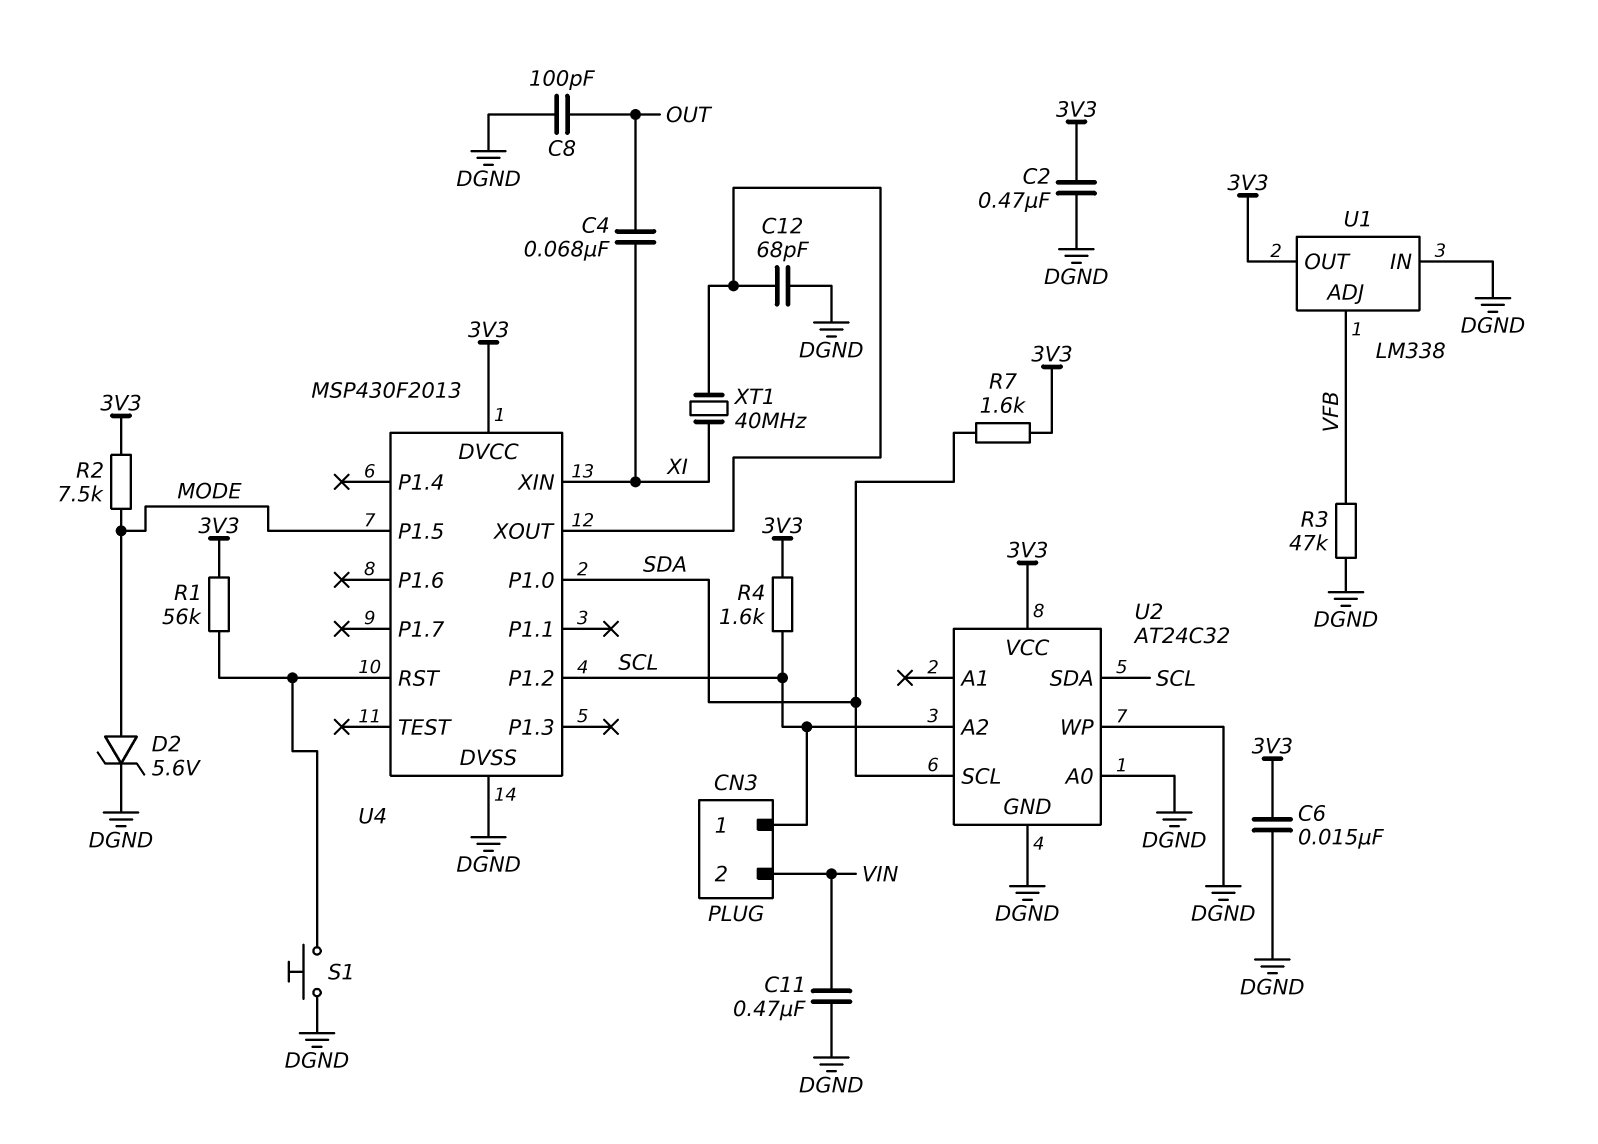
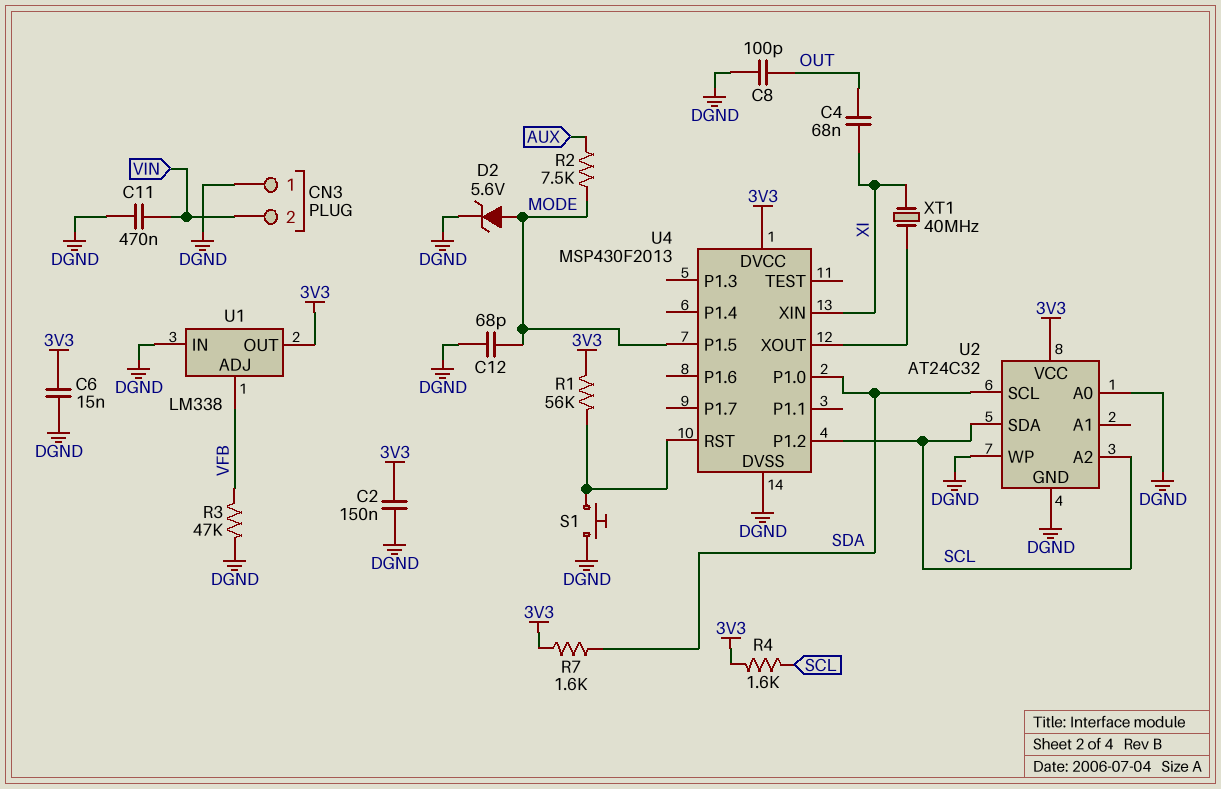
C2: 470nF (3V3, DGND) -> 150nF (3V3, DGND)
C12: 68pF (DGND, U4/XOUT) -> 68pF (DGND, MODE)
CN3 pin 1: SCL -> DGND
R2: 7.5k (3V3, MODE) -> 7.5k (AUX, MODE)

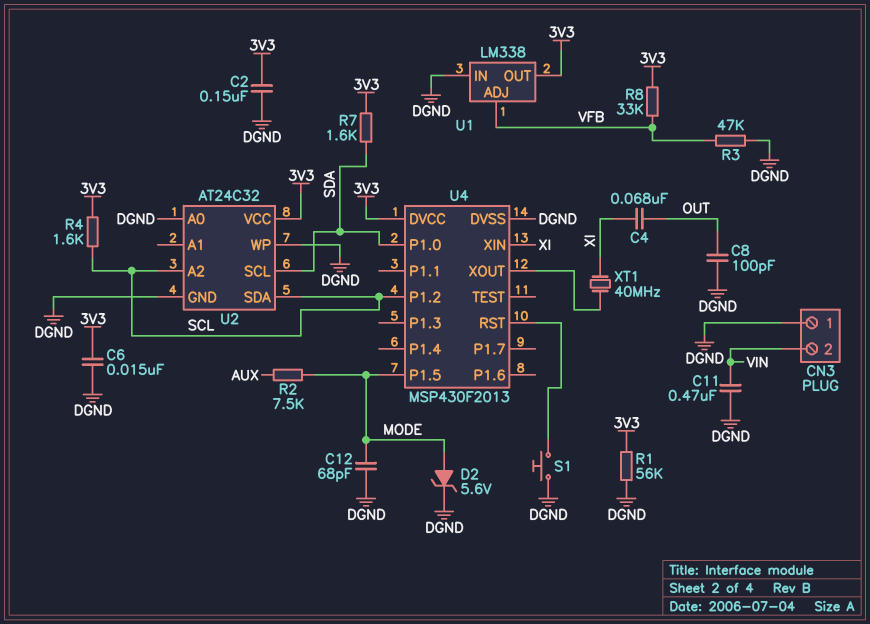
R1: 56k (3V3, U4/RST) -> 56k (3V3, DGND)
R8: none -> 33k (3V3, VFB)

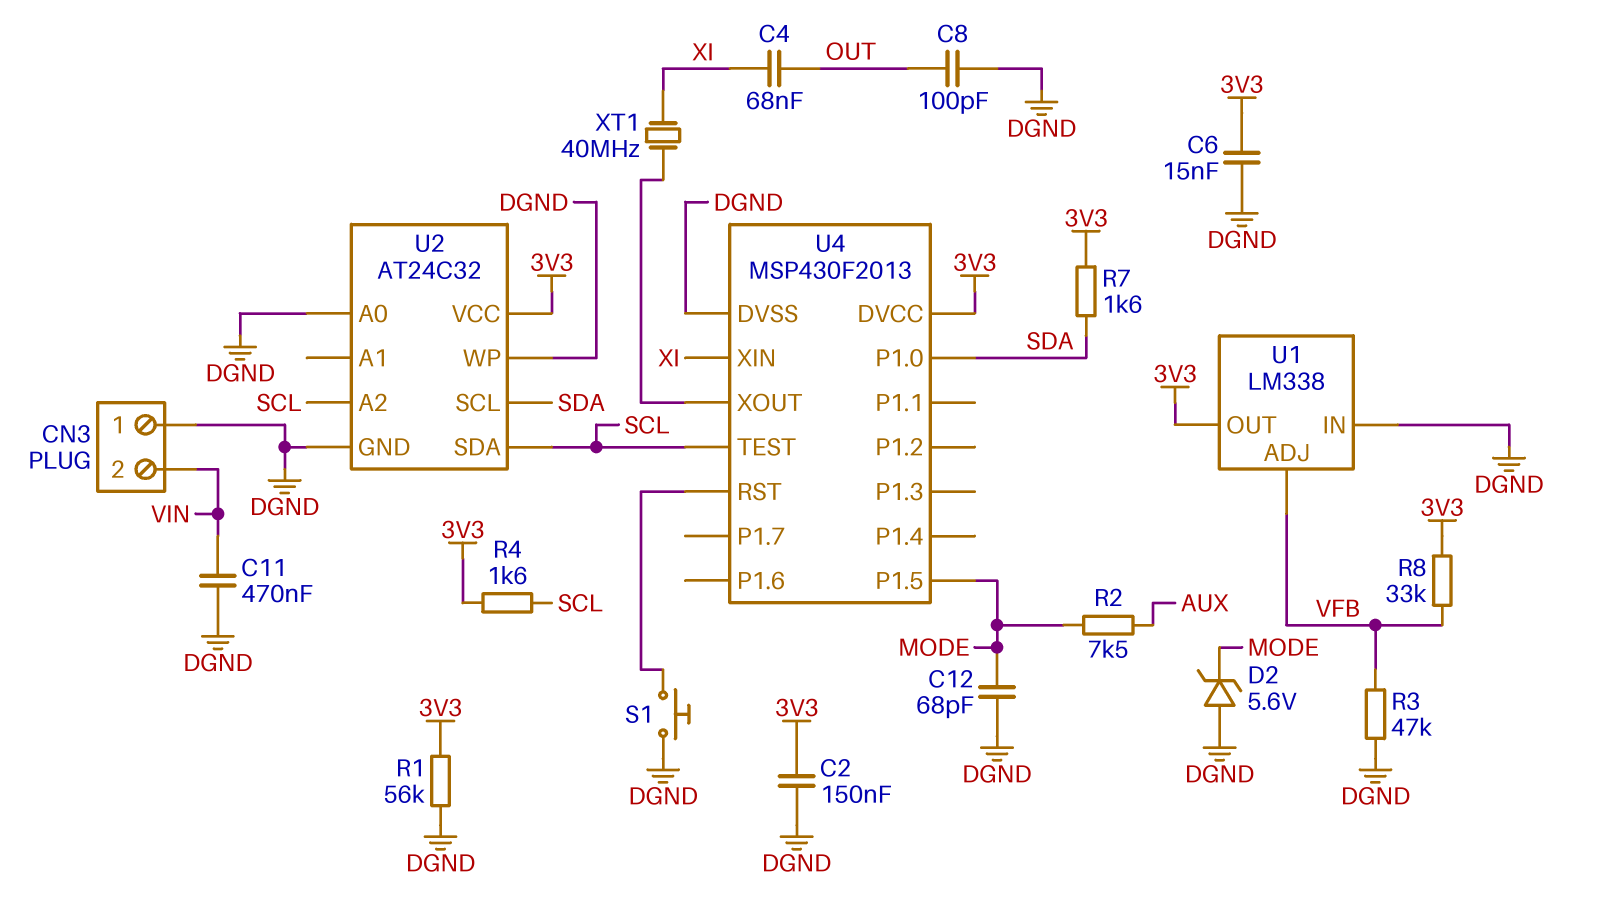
D2: zener 5.6V (A MODE, K DGND) -> zener 5.6V (A DGND, K MODE)
U4 pin P1.2: SCL -> none
U4 pin TEST: none -> SCL

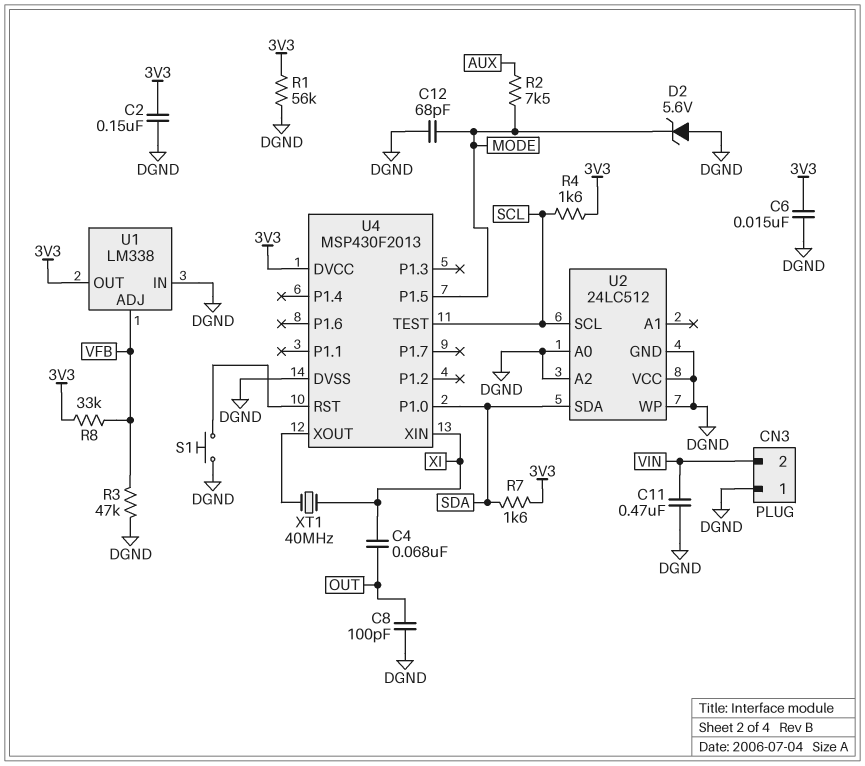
U2: AT24C32 -> 24LC512
U2 pin A2: SCL -> DGND
U2 pin SCL: SDA -> SCL
U2 pin SDA: SCL -> SDA
U2 pin VCC: 3V3 -> DGND

